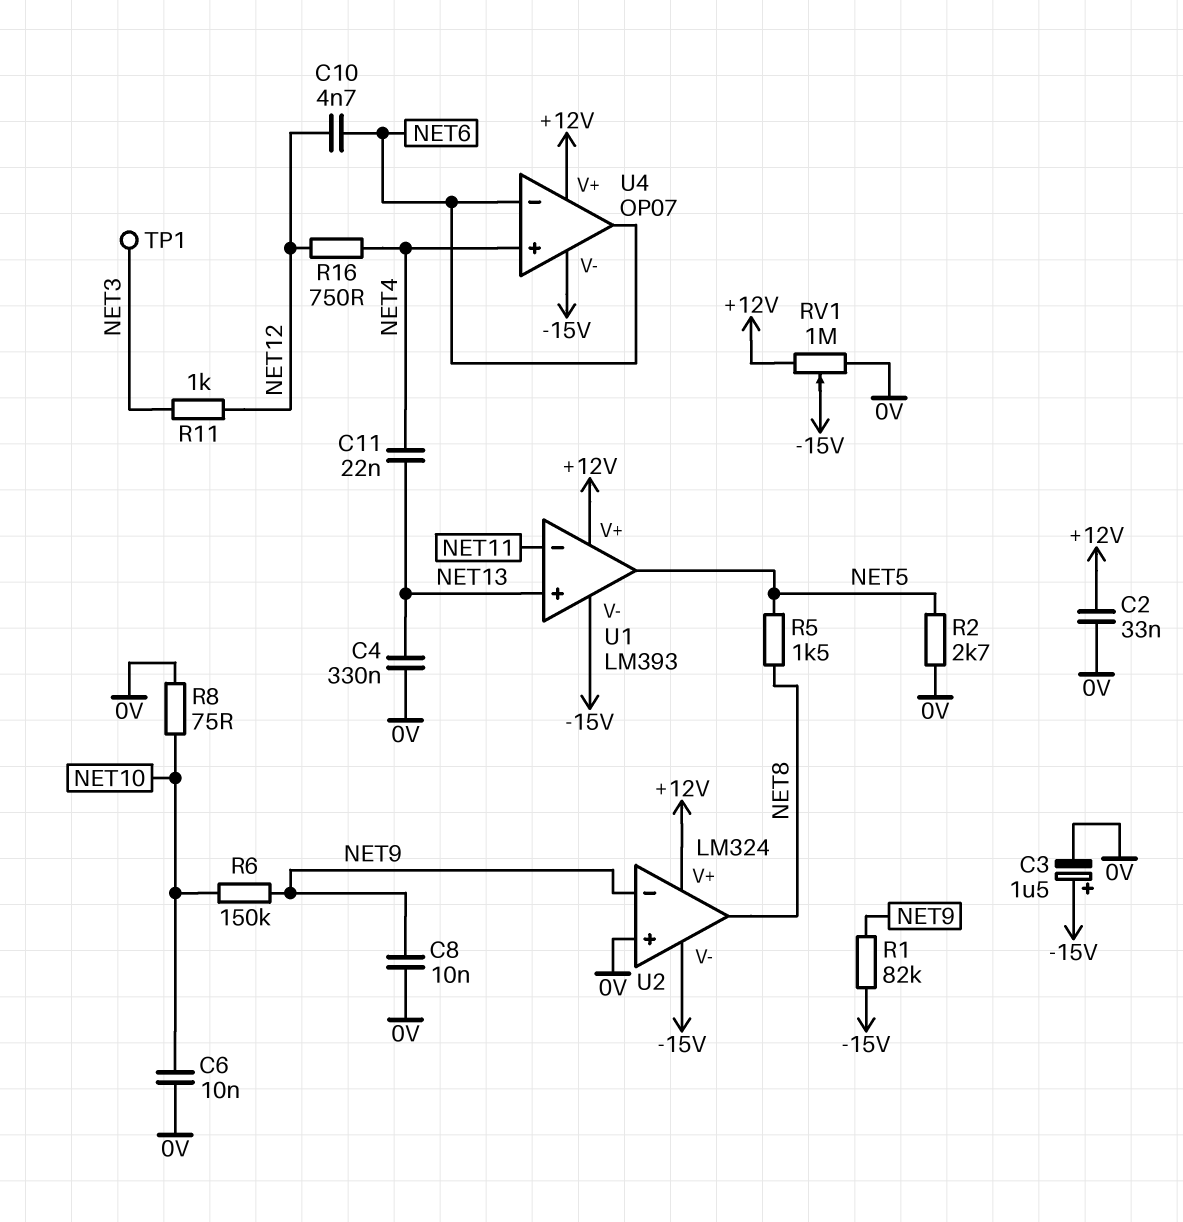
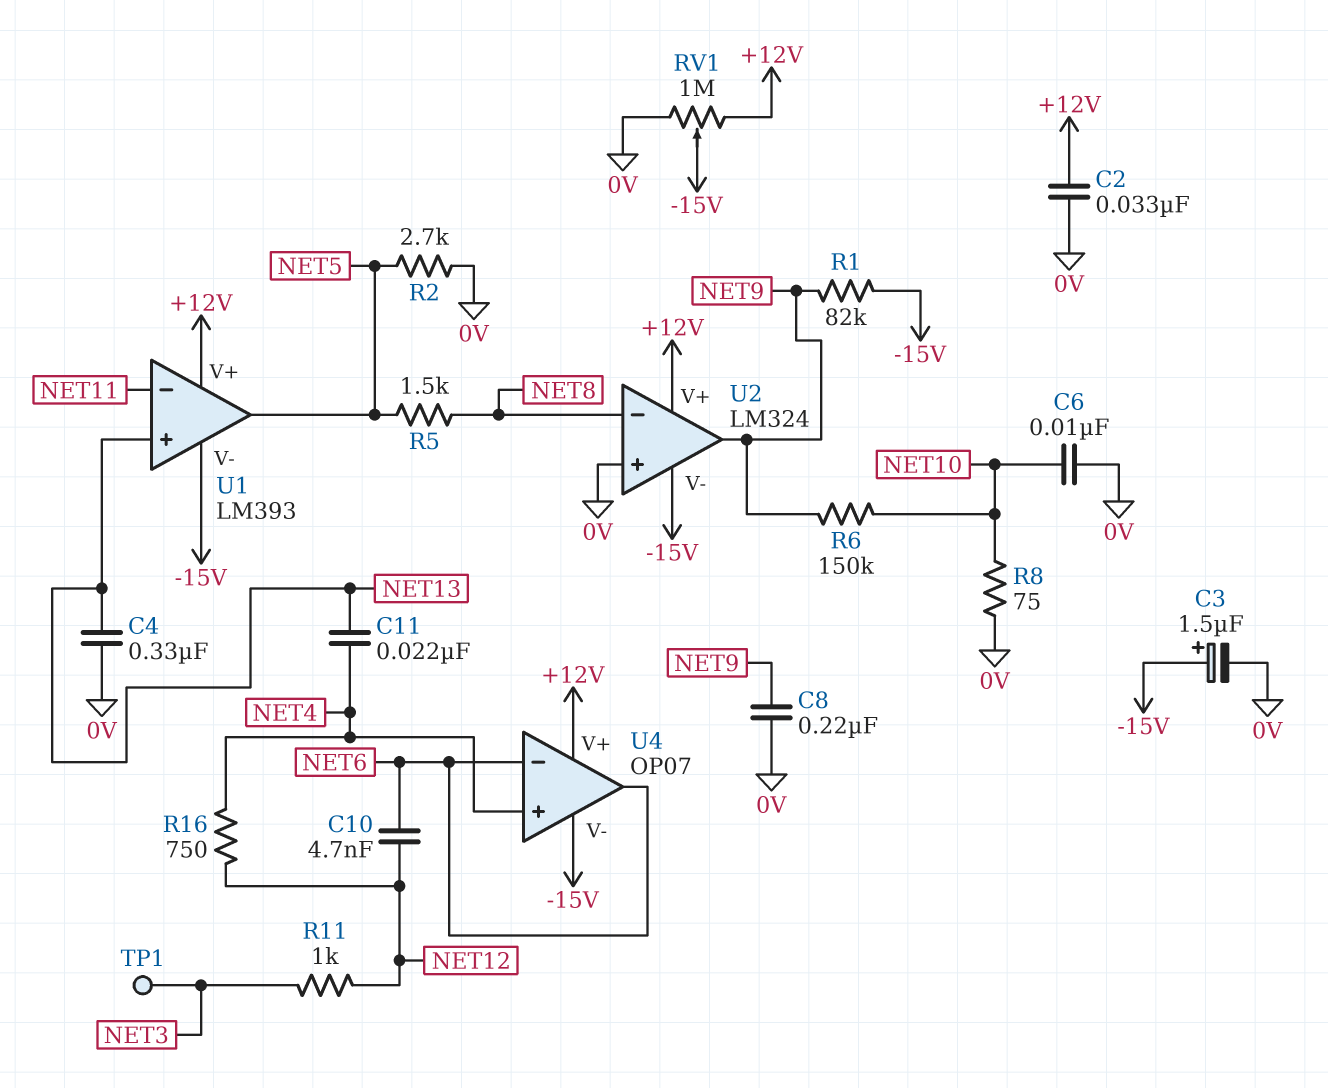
C8: 10nF (0V, NET9) -> 220nF (0V, NET9)
U2 pin in-: NET9 -> NET8
U2 pin out: NET8 -> NET9

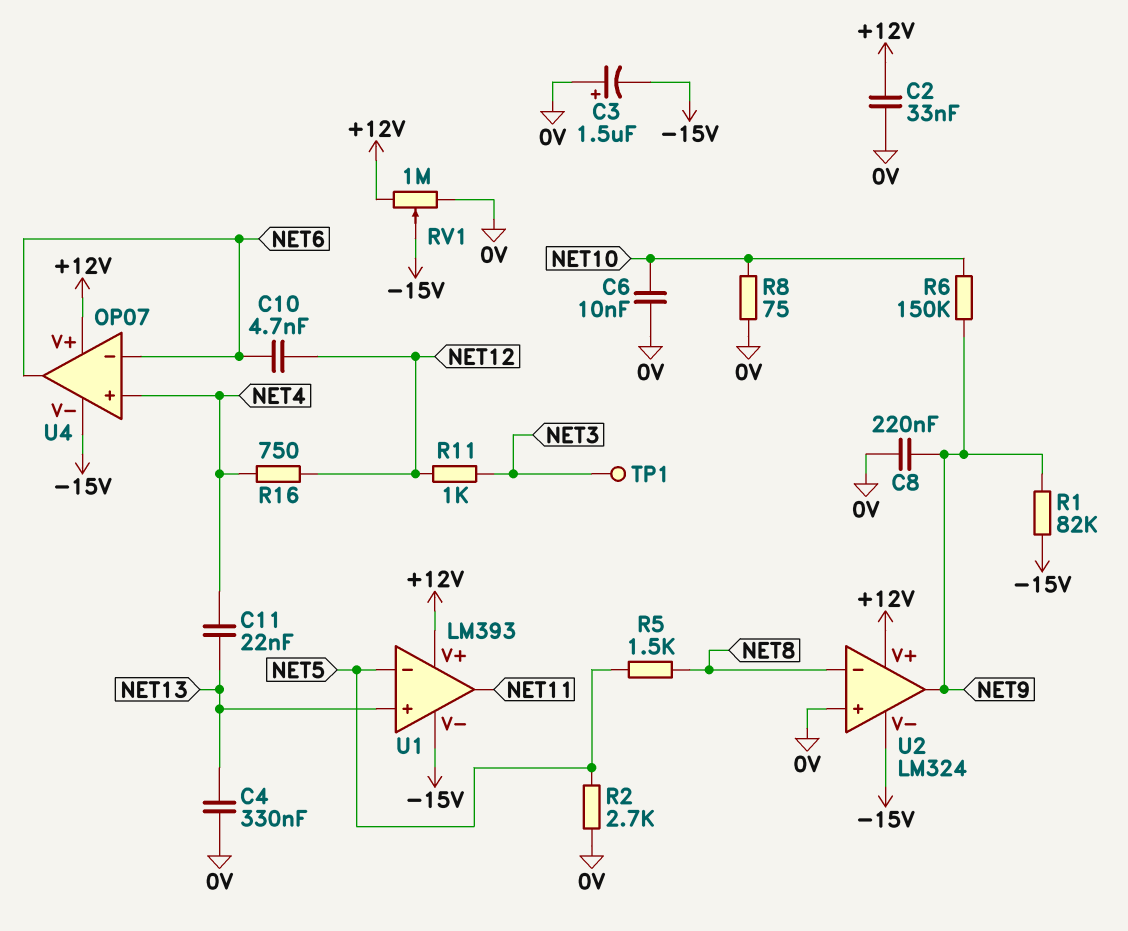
C3: 1.5uF (plus -15V, minus 0V) -> 1.5uF (plus 0V, minus -15V)
U1 pin in-: NET11 -> NET5
U1 pin out: NET5 -> NET11

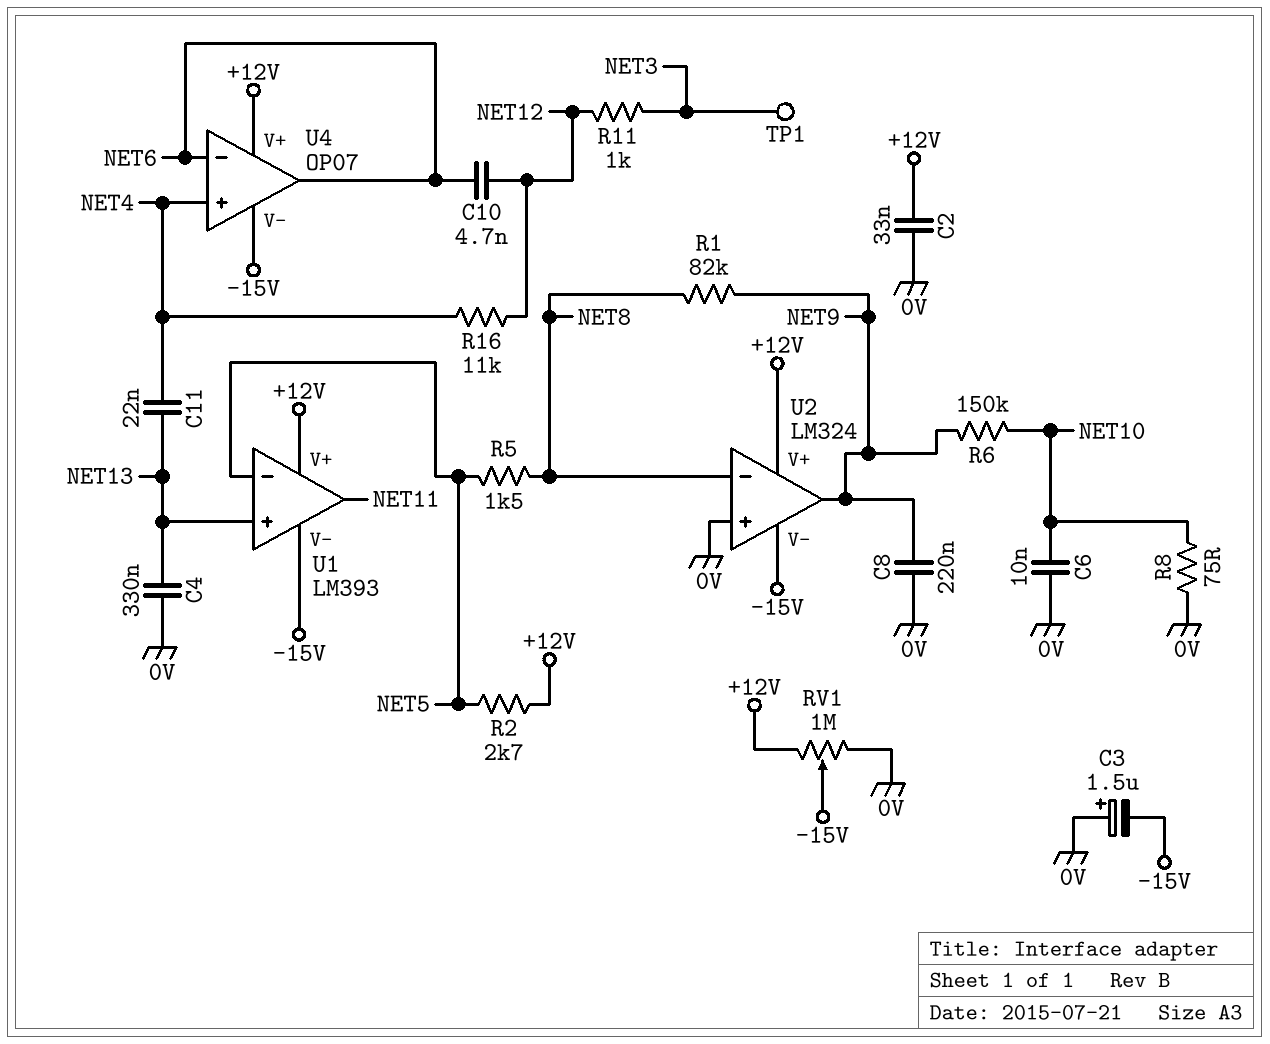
R1: 82k (-15V, NET9) -> 82k (NET8, NET9)
R2: 2.7k (0V, NET5) -> 2.7k (+12V, NET5)
R16: 750 (NET4, NET12) -> 11k (NET4, NET12)

